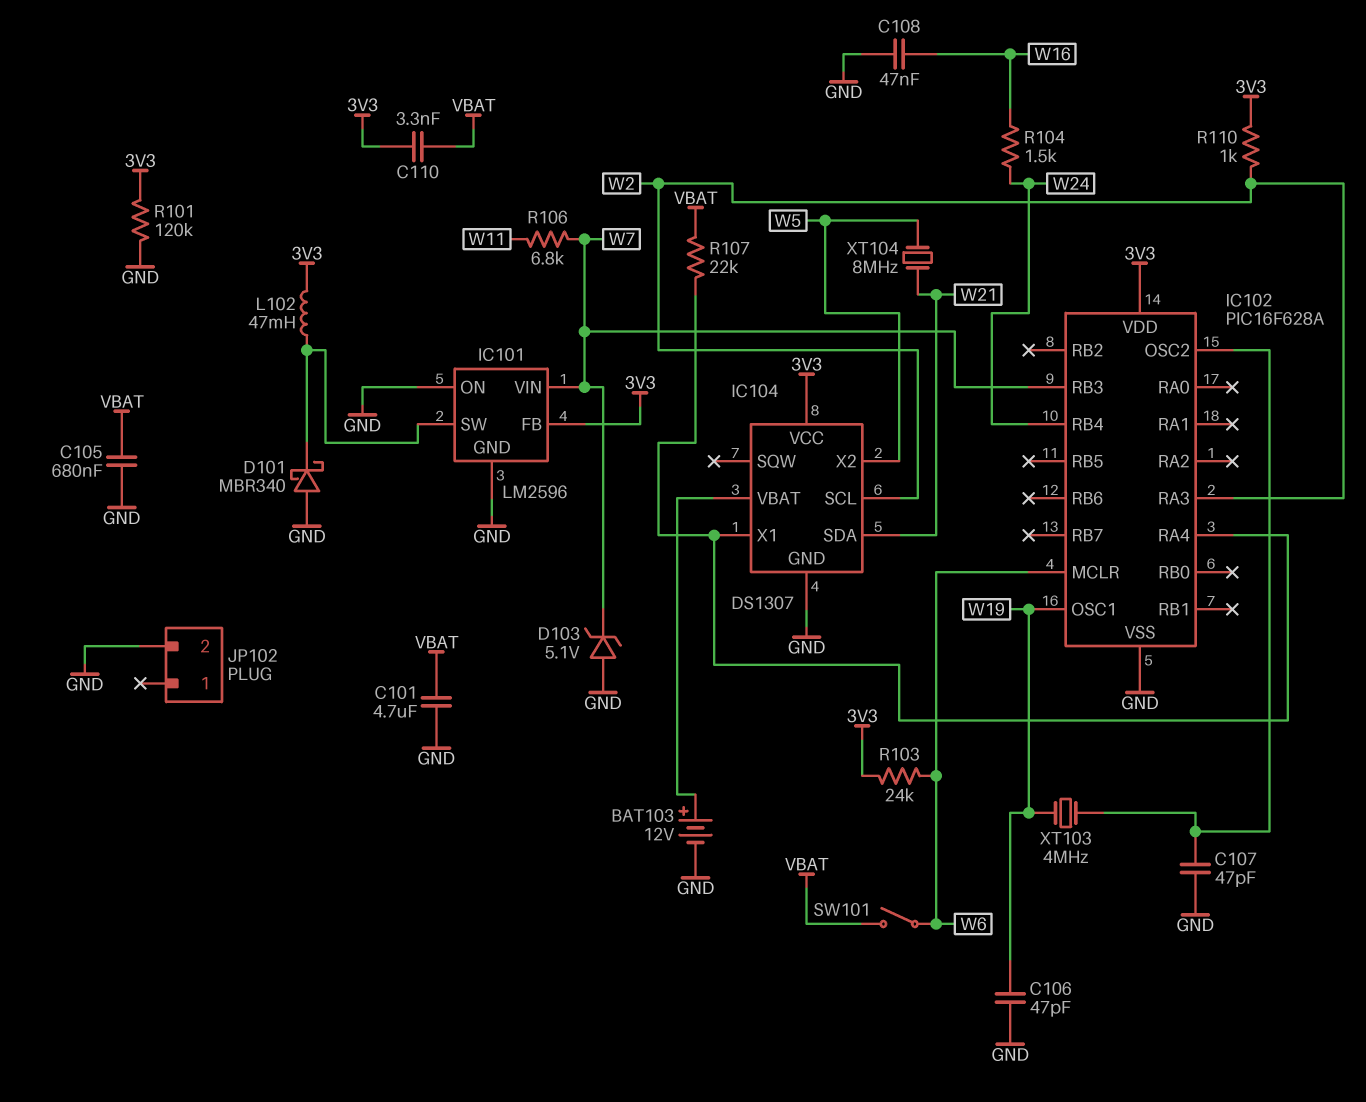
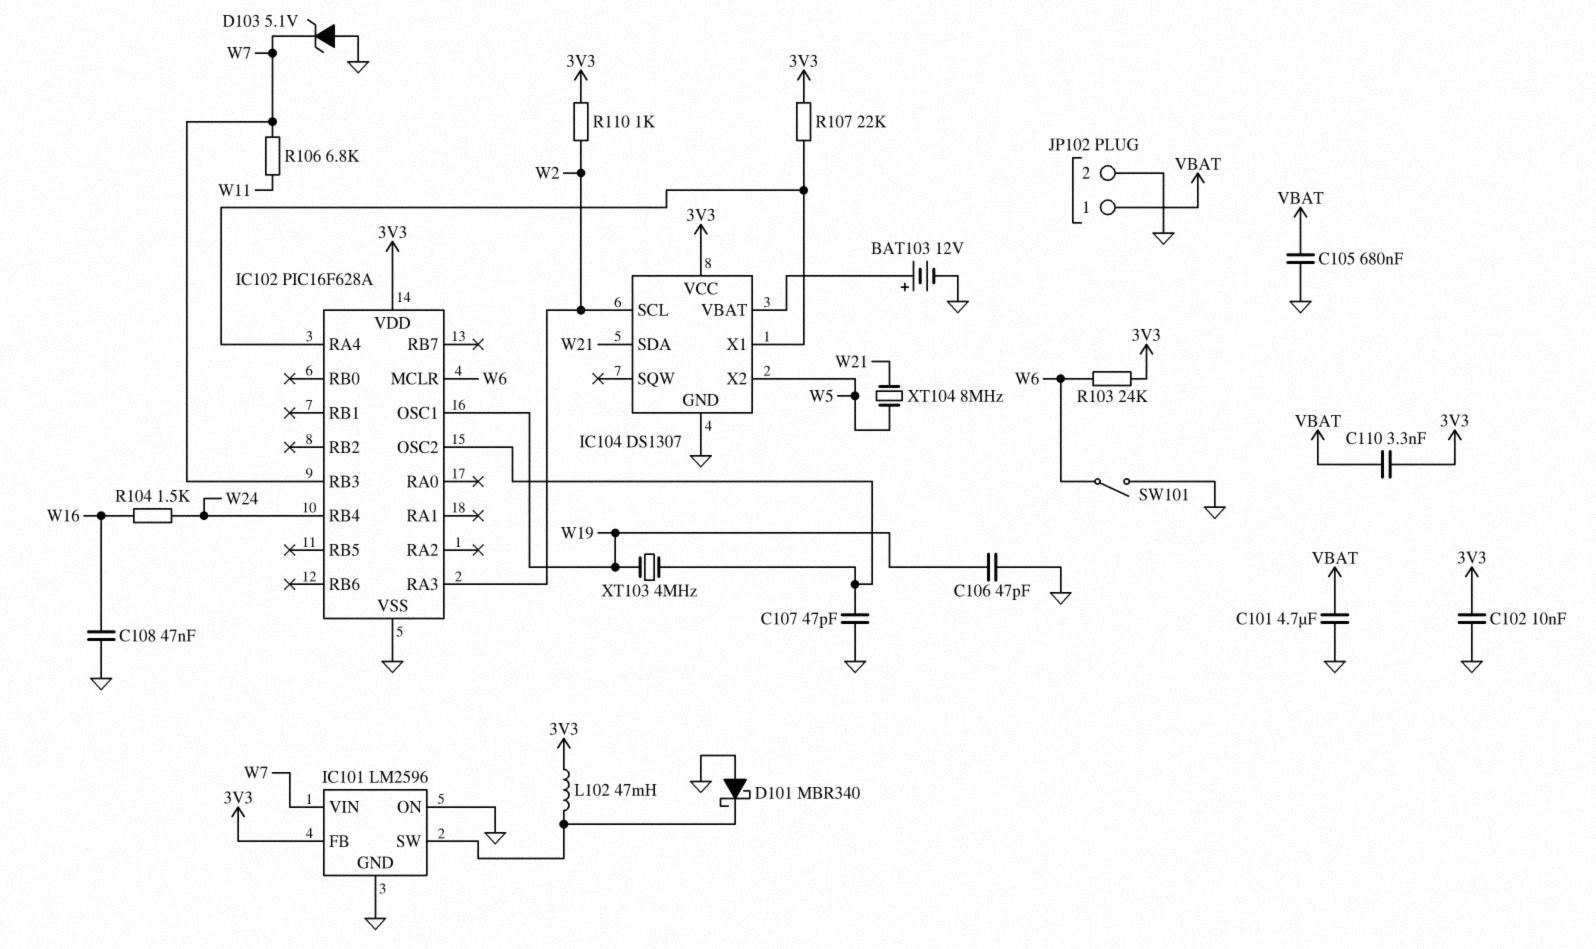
C102: none -> 10nF (3V3, GND)
JP102 pin 1: none -> VBAT
R101: 120k (3V3, GND) -> none
R107: 22k (IC102/RA4, VBAT) -> 22k (3V3, IC102/RA4)
SW101: switch (VBAT, W6) -> switch (GND, W6)

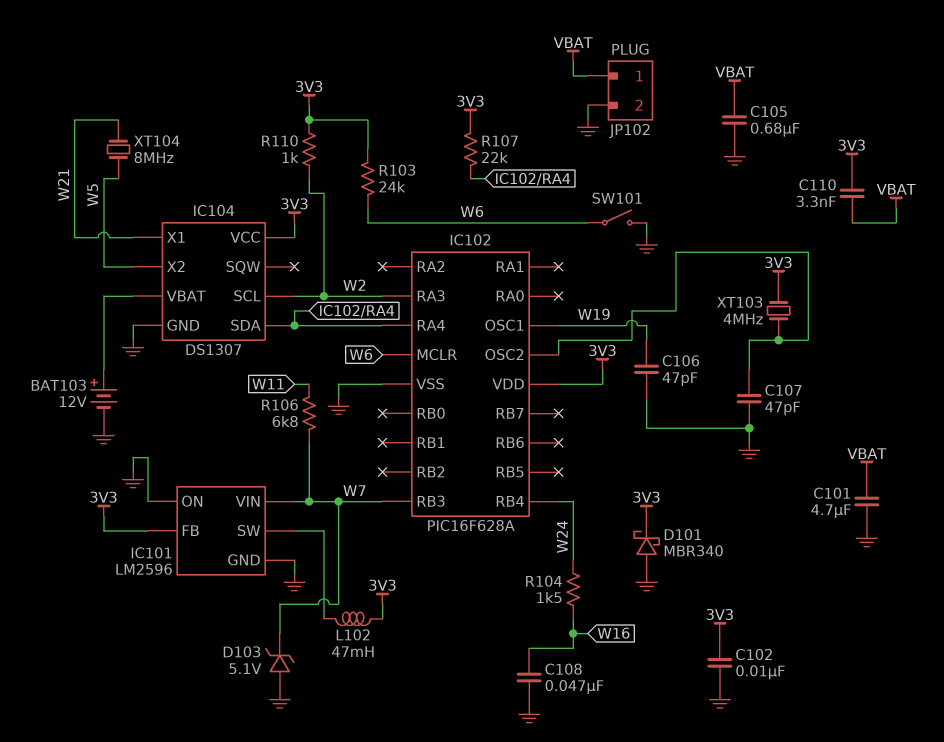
D101: schottky MBR340 (A GND, K IC101/SW) -> schottky MBR340 (A GND, K 3V3)
IC104 pin SDA: W21 -> IC102/RA4
IC104 pin X1: IC102/RA4 -> W21
XT103: 4MHz (IC102/OSC2, W19) -> 4MHz (3V3, IC102/OSC2)

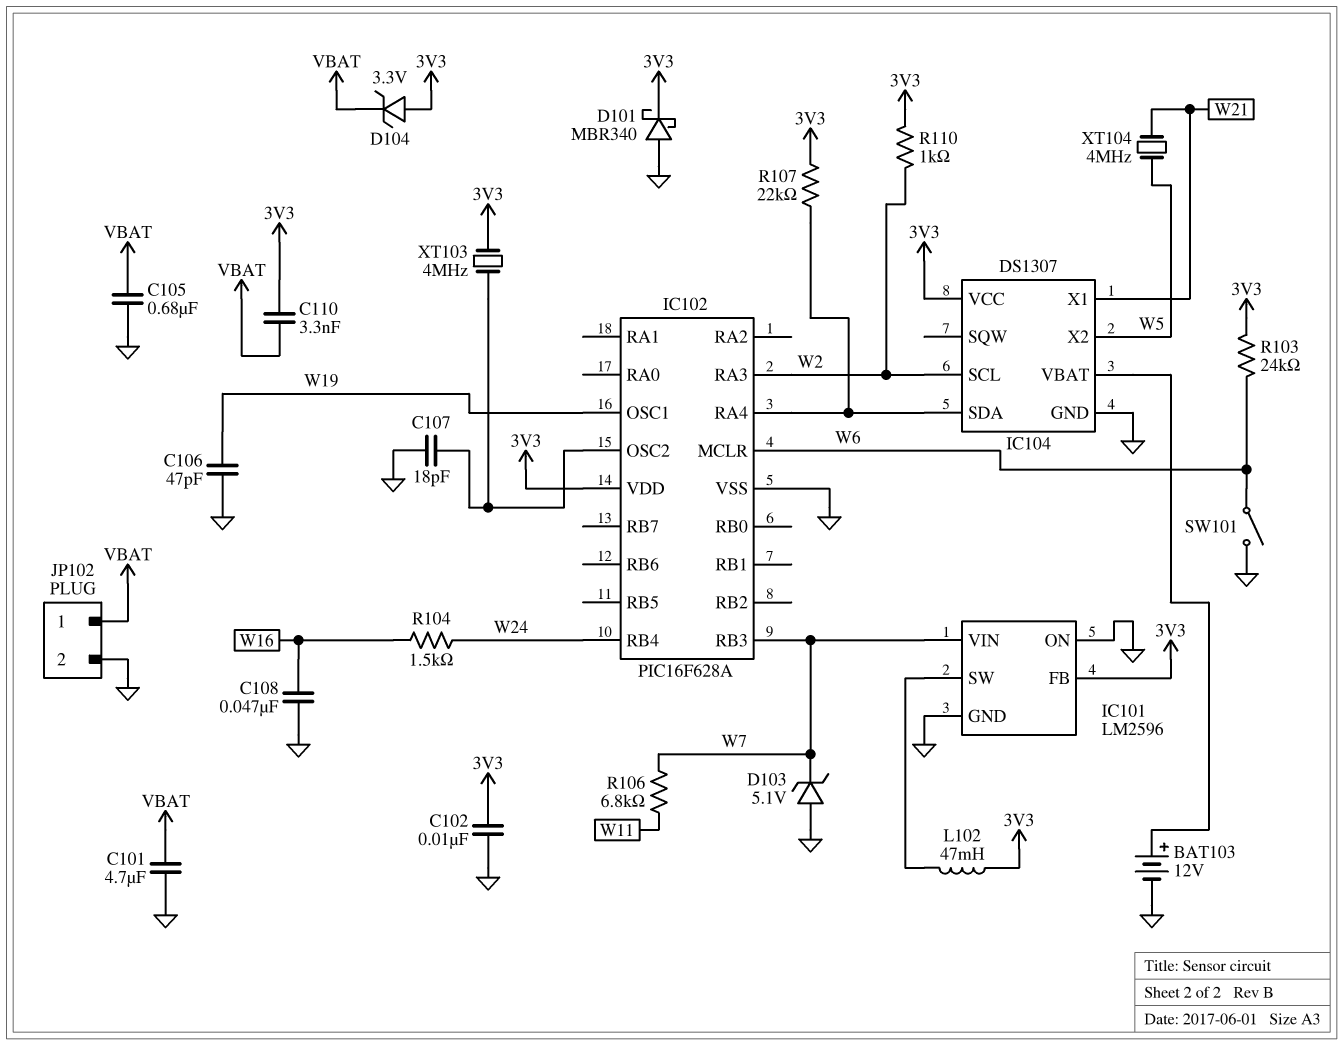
C107: 47pF (GND, IC102/OSC2) -> 18pF (GND, IC102/OSC2)
D104: none -> zener 3.3V (A 3V3, K VBAT)
XT104: 8MHz (W5, W21) -> 4MHz (W5, W21)

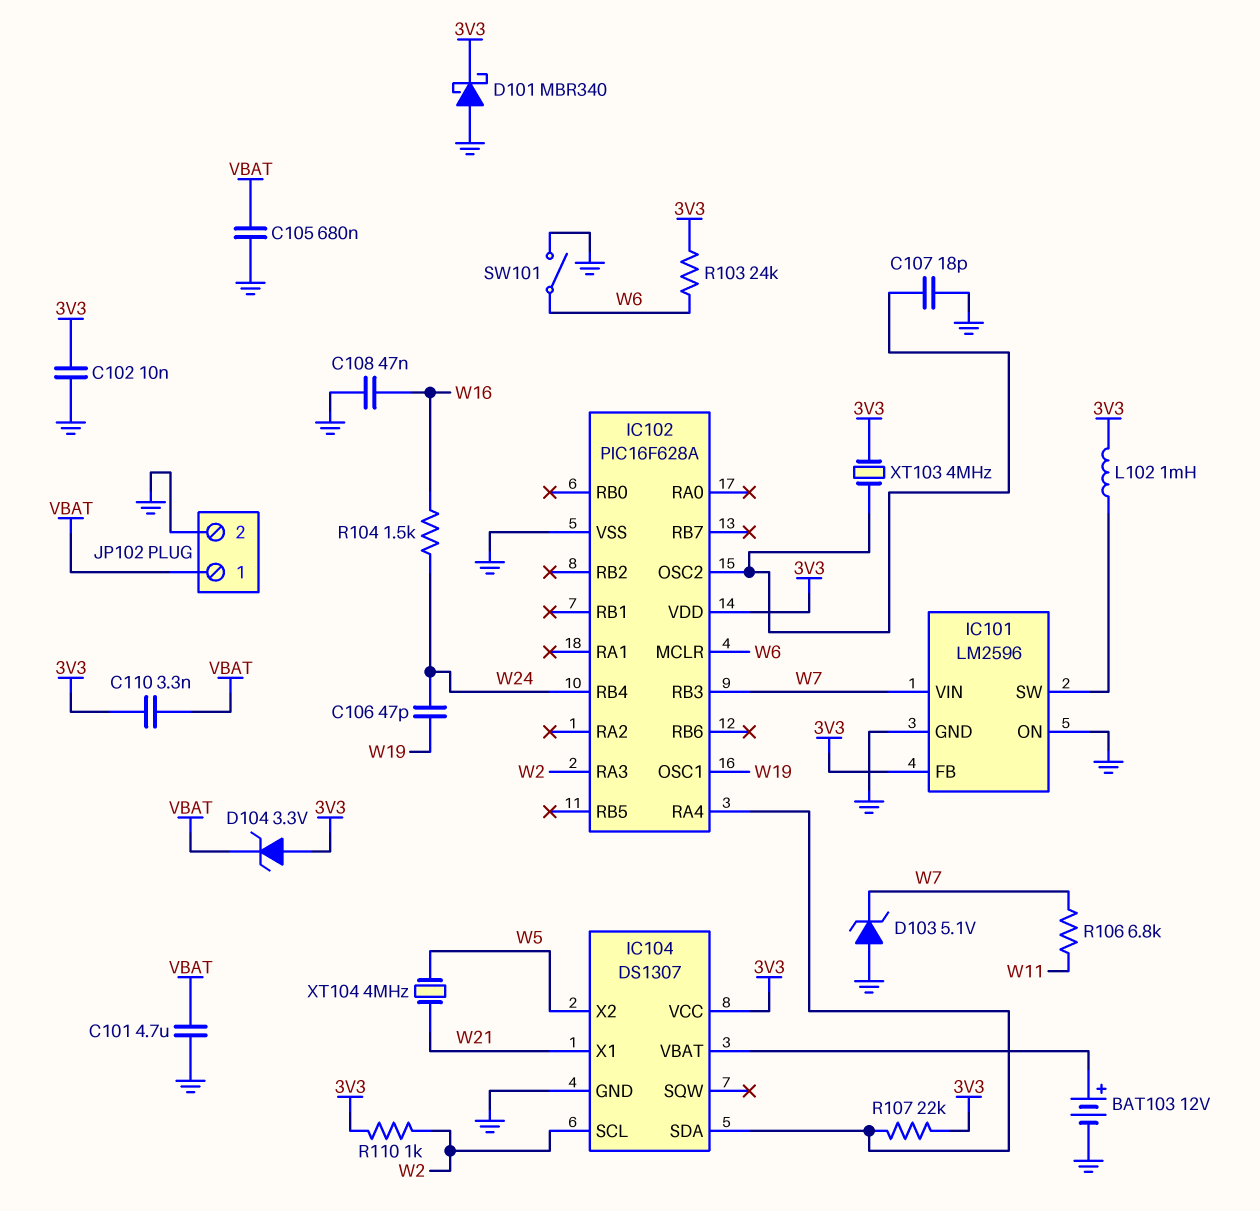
C106: 47pF (GND, W19) -> 47pF (W19, W24)
L102: 47mH (3V3, IC101/SW) -> 1mH (3V3, IC101/SW)

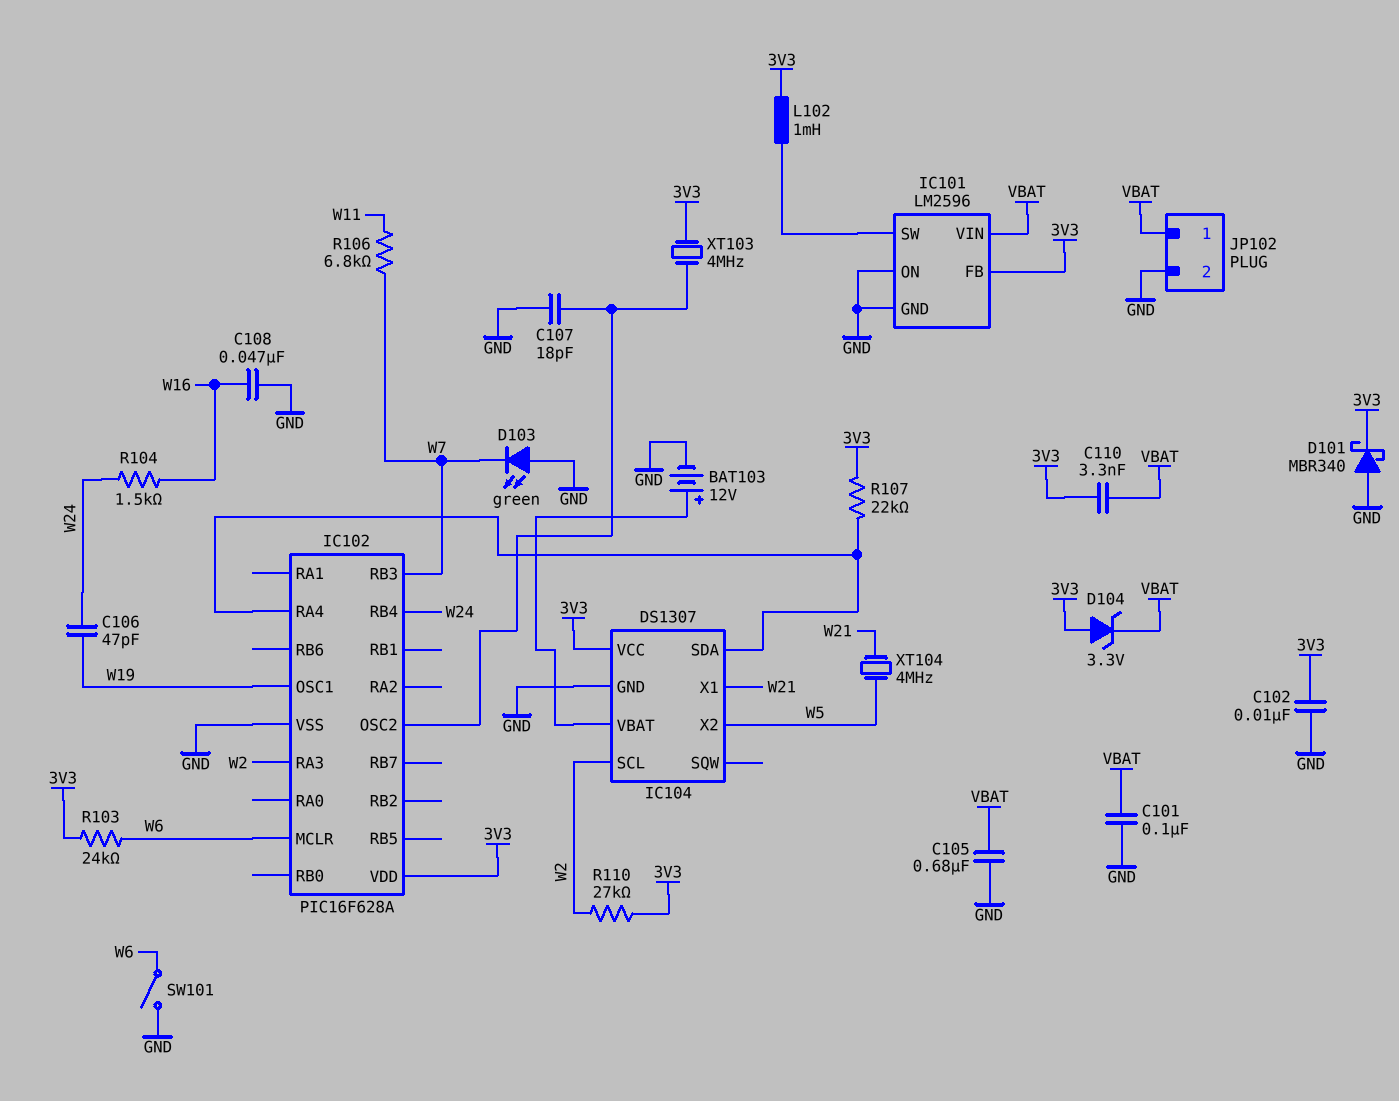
C101: 4.7uF (GND, VBAT) -> 100nF (GND, VBAT)
D103: zener 5.1V (A GND, K W7) -> LED green (A GND, K W7)
IC101 pin VIN: W7 -> VBAT
R110: 1k (3V3, W2) -> 27k (3V3, W2)

